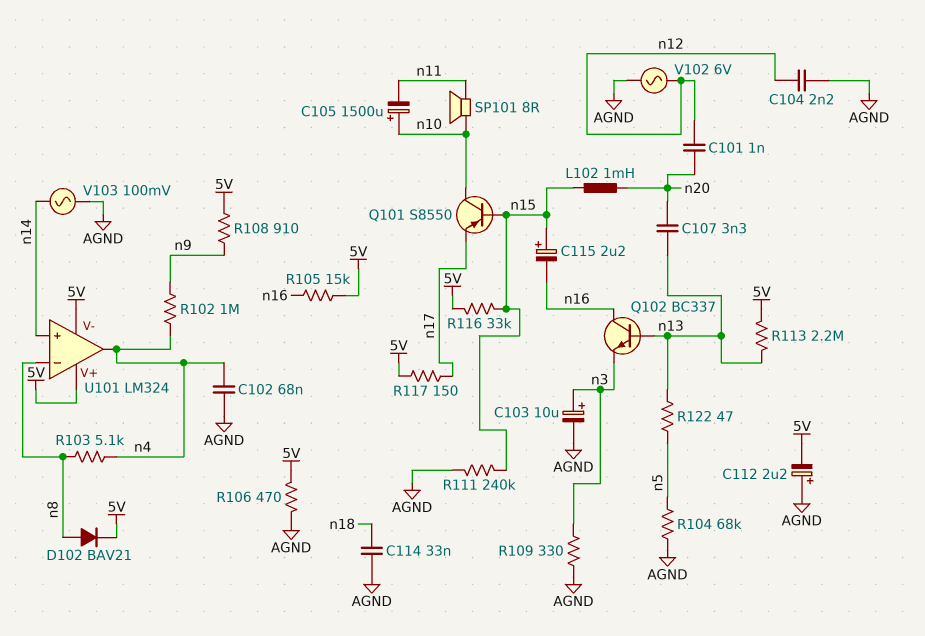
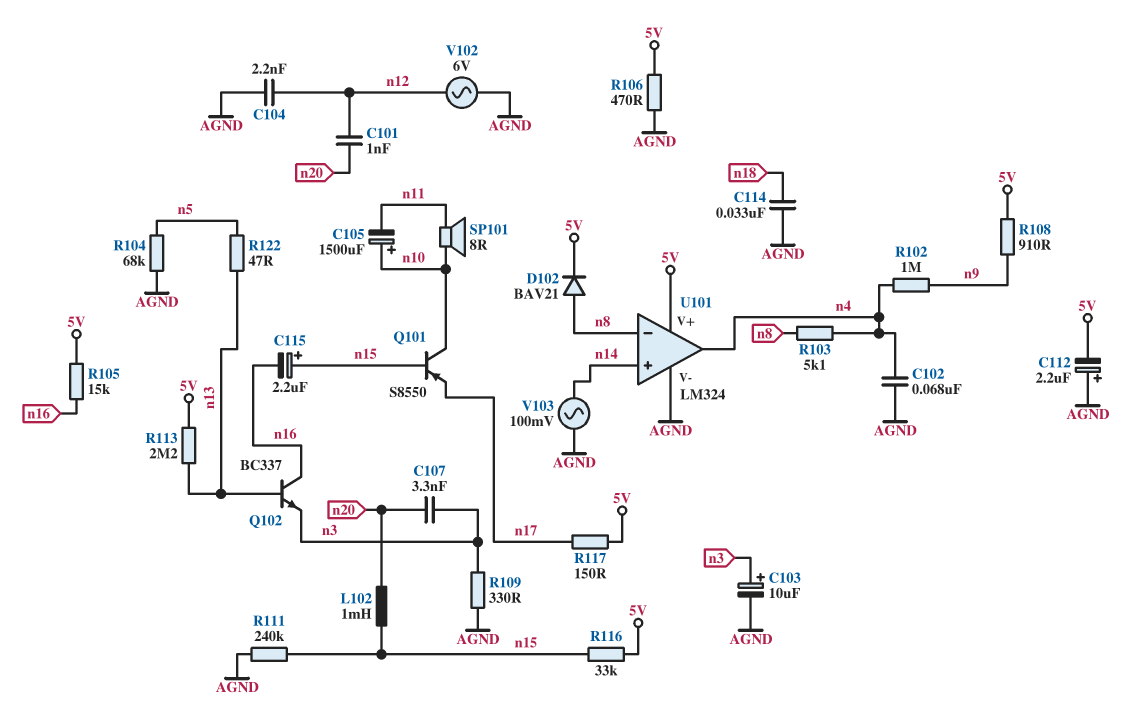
C107: 3.3nF (n13, n20) -> 3.3nF (n3, n20)
U101 pin V-: 5V -> AGND

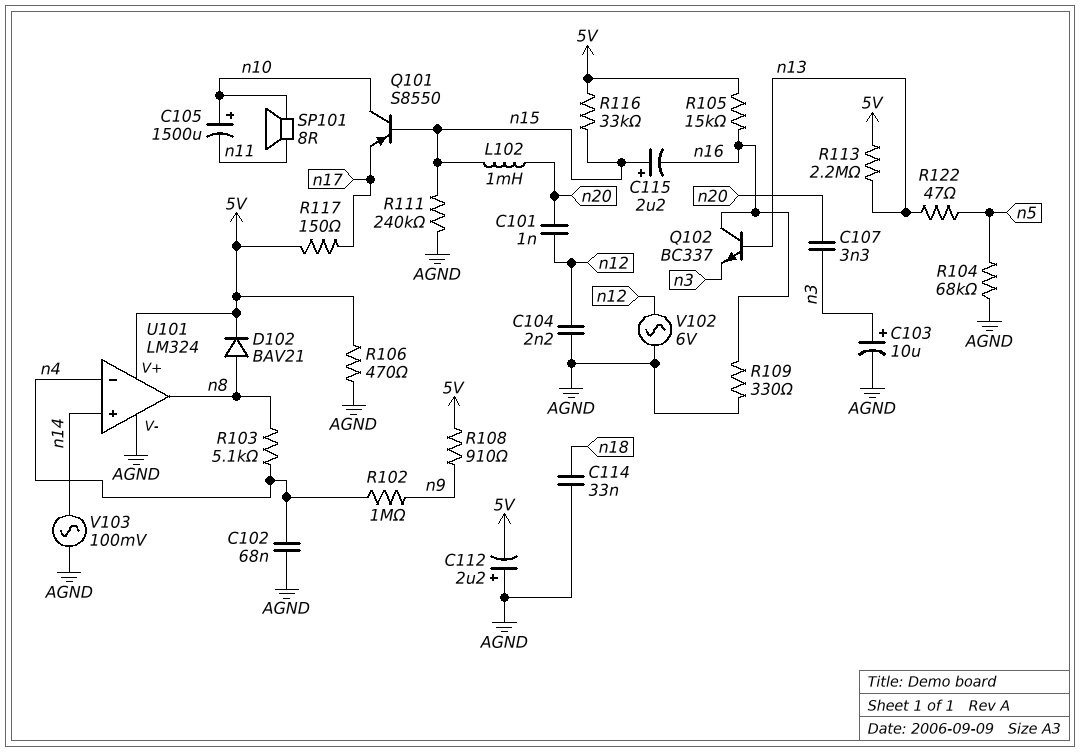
R109: 330 (AGND, n3) -> 330 (AGND, n16)
U101 pin in-: n8 -> n4
U101 pin out: n4 -> n8

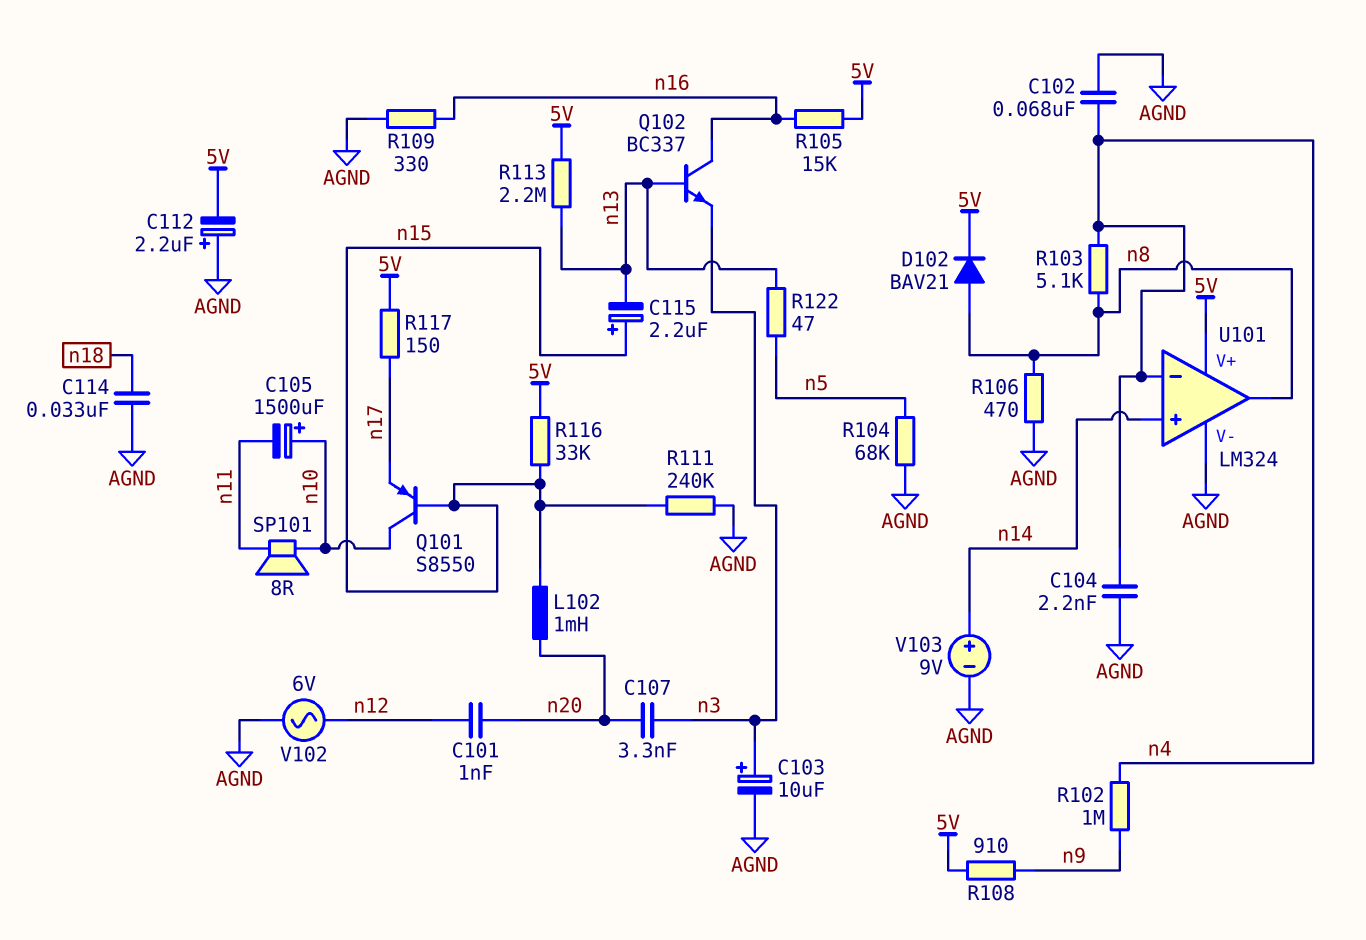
C104: 2.2nF (AGND, n12) -> 2.2nF (AGND, n4)
C115: 2.2uF (plus n15, minus n16) -> 2.2uF (plus n15, minus n13)
R106: 470 (5V, AGND) -> 470 (AGND, n8)
V103: AC 100mV (AGND, n14) -> 9V (plus n14, minus AGND)

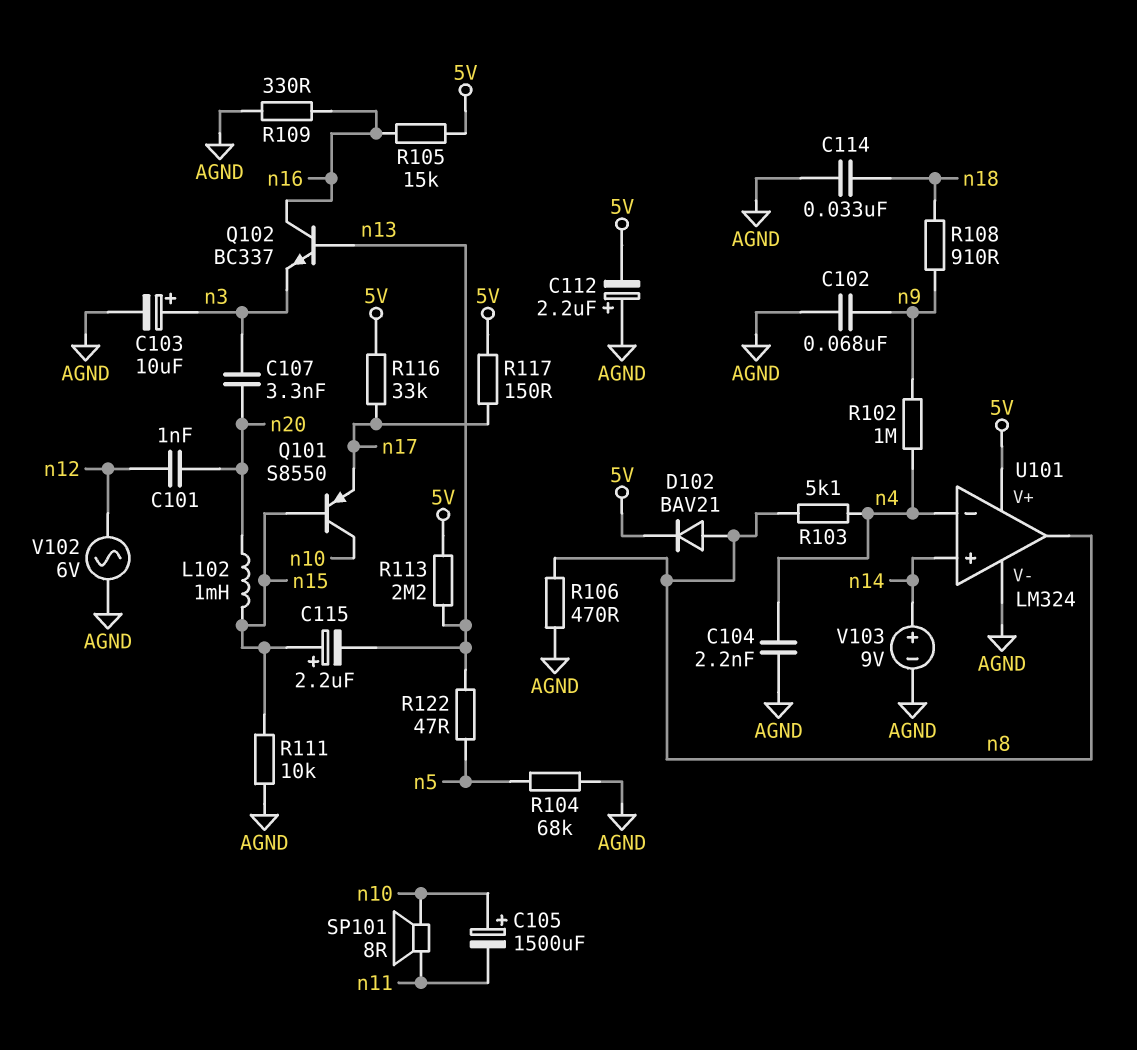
C102: 68nF (AGND, n4) -> 68nF (AGND, n9)
R108: 910 (5V, n9) -> 910 (n9, n18)
R111: 240k (AGND, n15) -> 10k (AGND, n15)
R116: 33k (5V, n15) -> 33k (5V, n17)

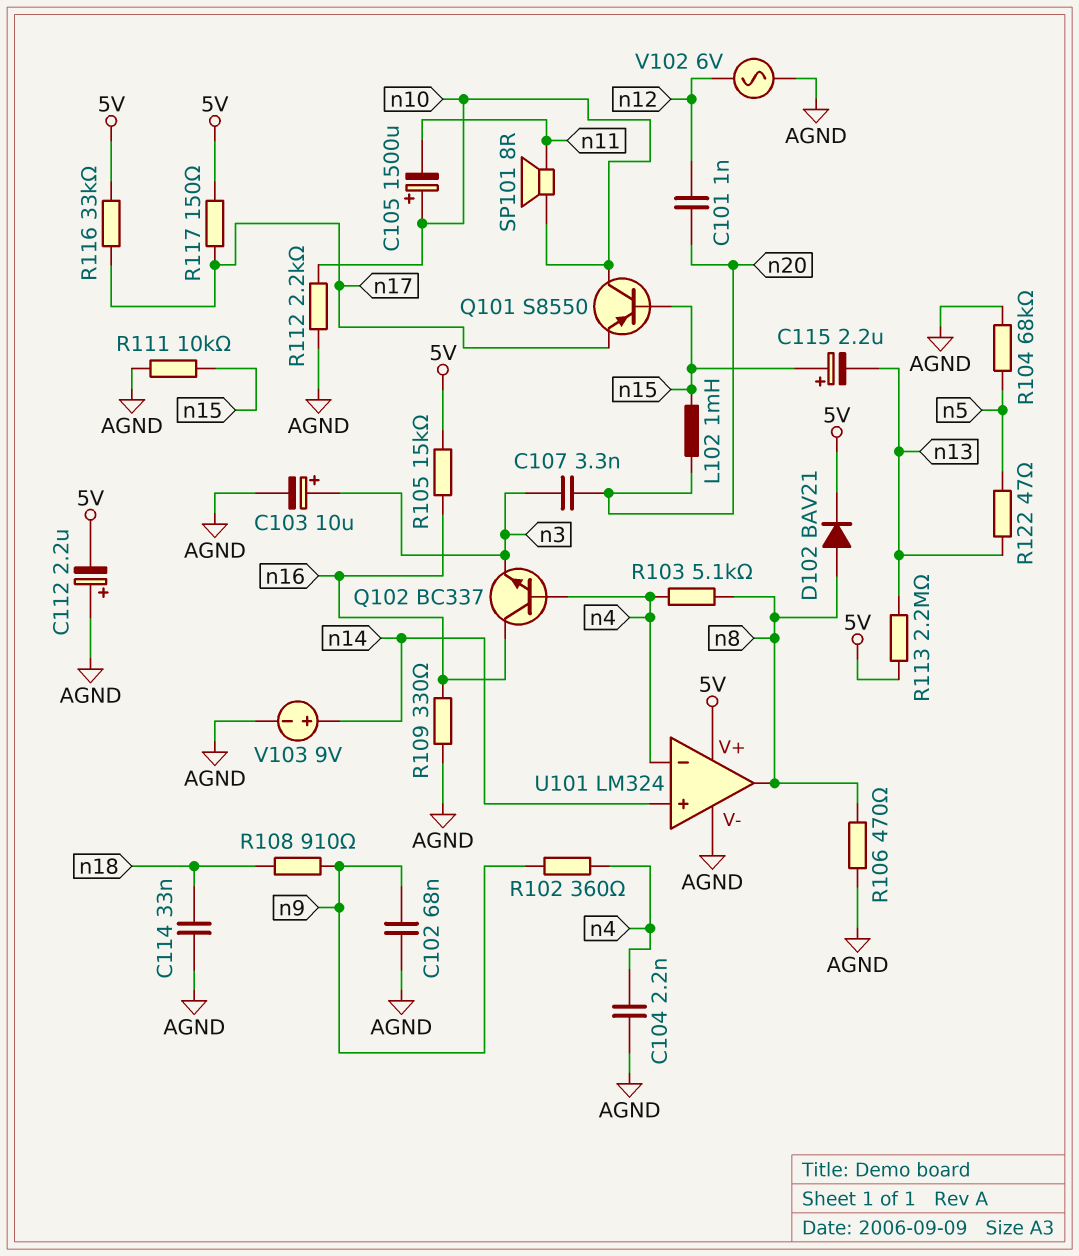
Q102: NPN BC337 (B n13, C n16, E n3) -> NPN BC337 (B n4, C n16, E n3)
R102: 1M (n4, n9) -> 360 (n4, n9)
R112: none -> 2.2k (AGND, n10)

